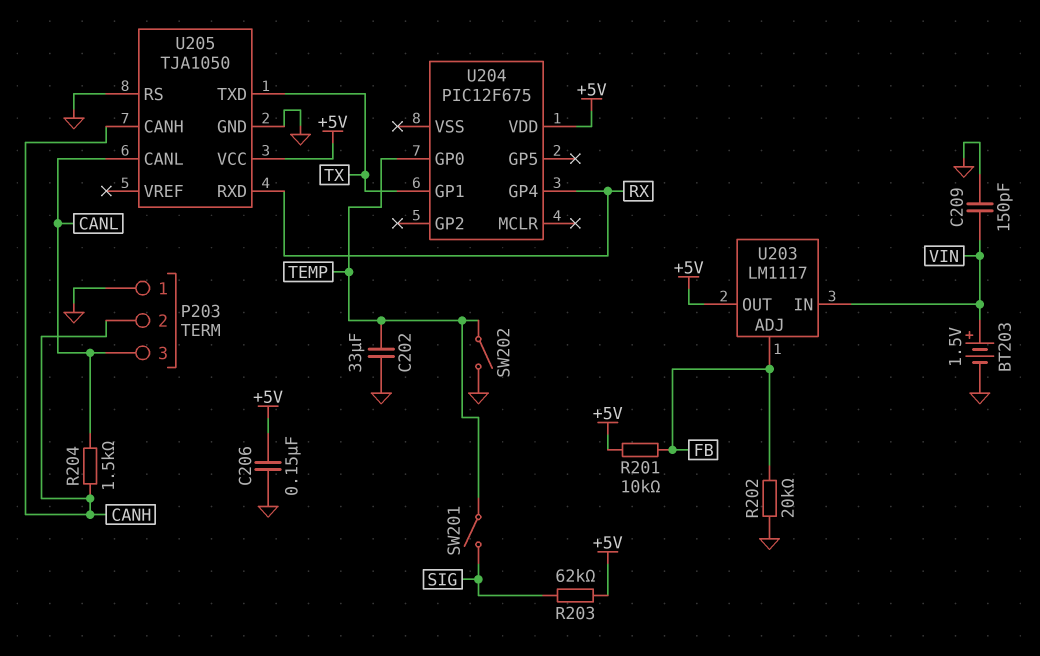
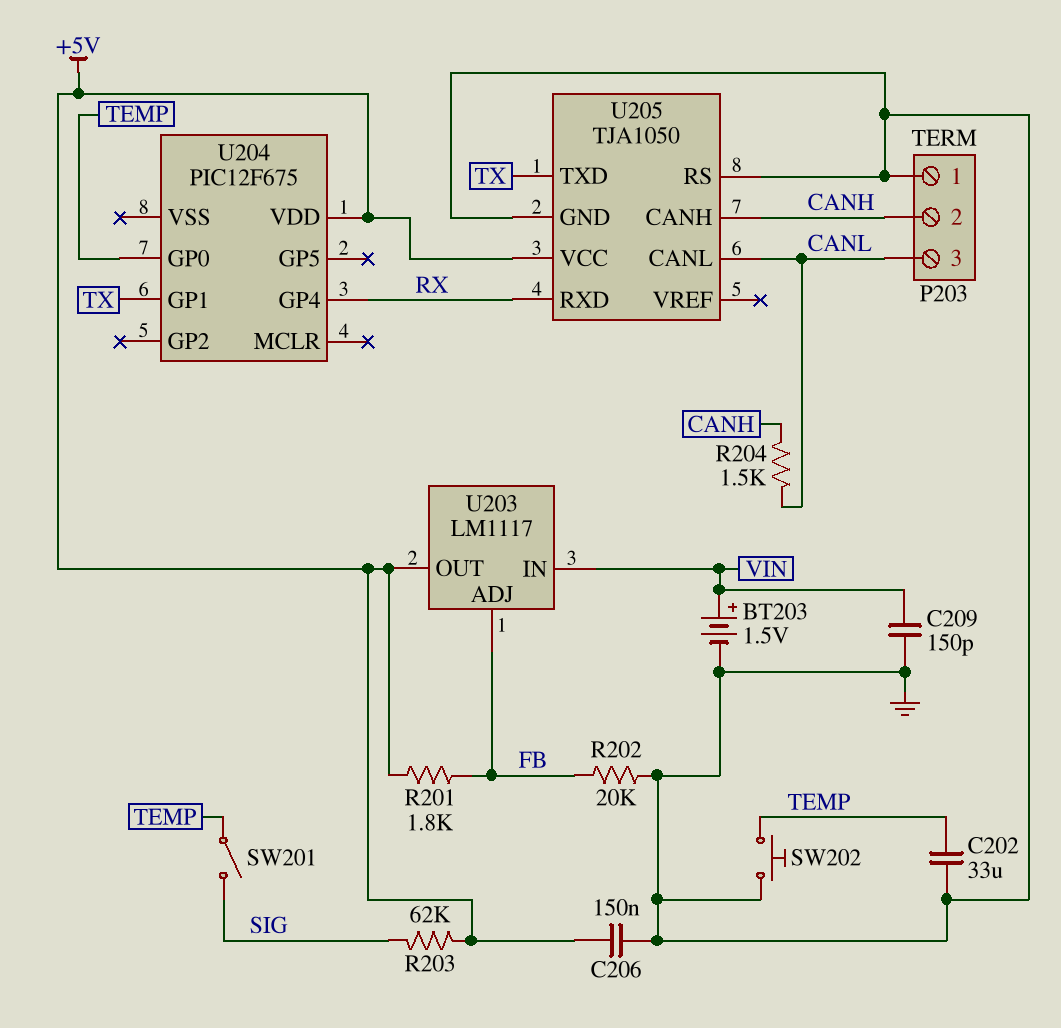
R201: 10k (+5V, FB) -> 1.8k (+5V, FB)
SW202: switch (GND, TEMP) -> button (GND, TEMP)

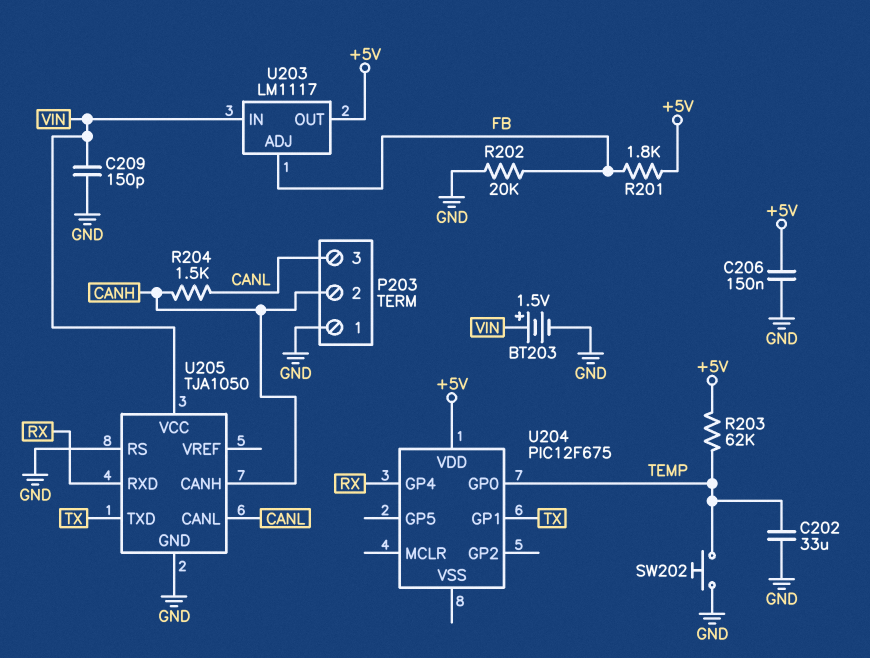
R203: 62k (+5V, SIG) -> 62k (+5V, TEMP)
SW201: switch (SIG, TEMP) -> none
U205 pin VCC: +5V -> VIN

